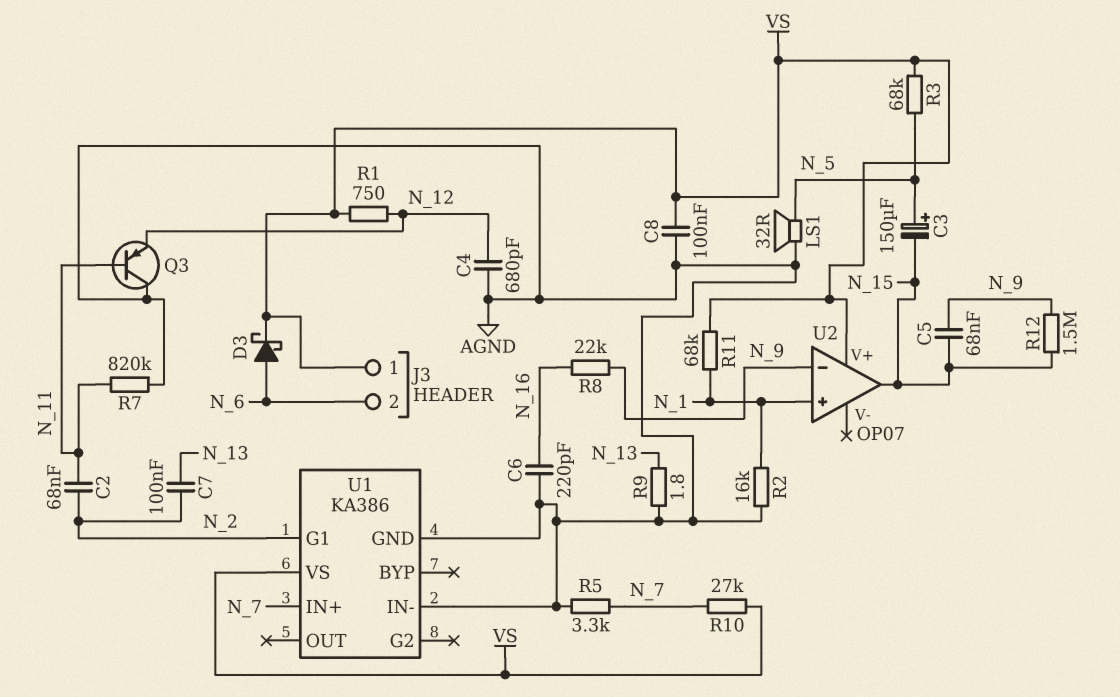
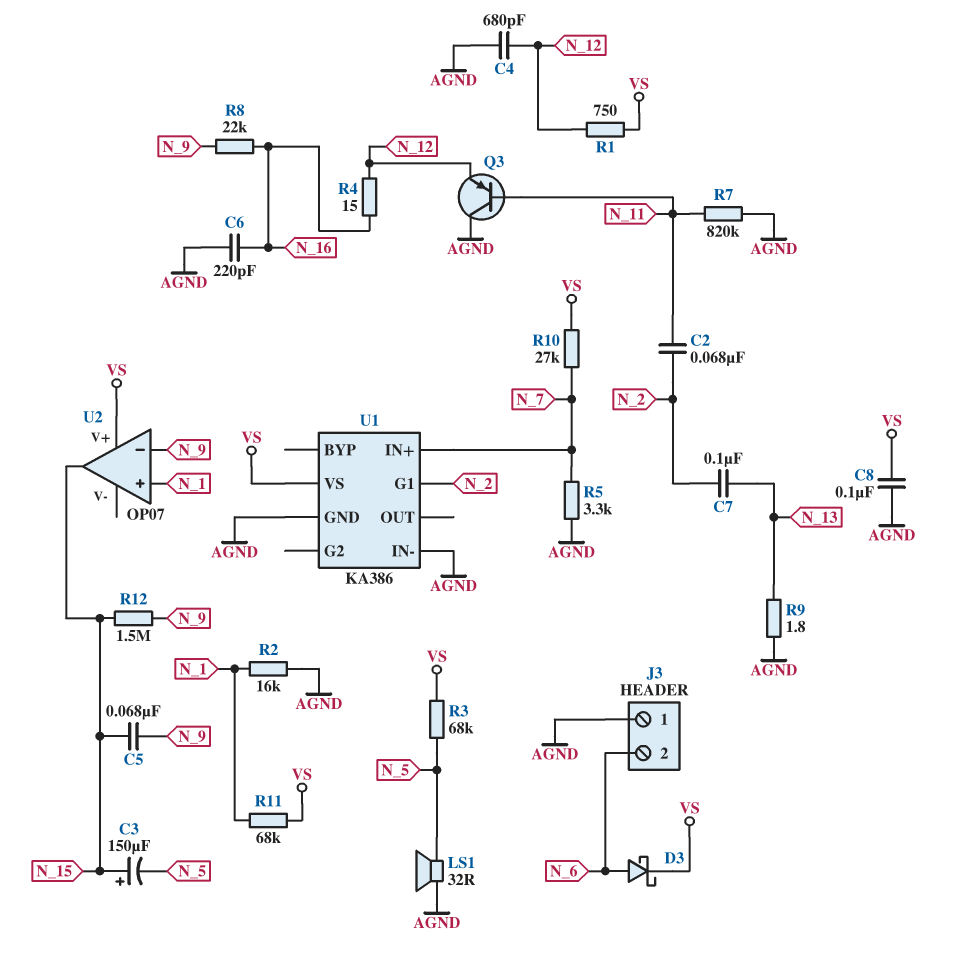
C3: 150uF (plus N_5, minus N_15) -> 150uF (plus N_15, minus N_5)
J3 pin 1: VS -> AGND
R4: none -> 15 (N_12, N_16)

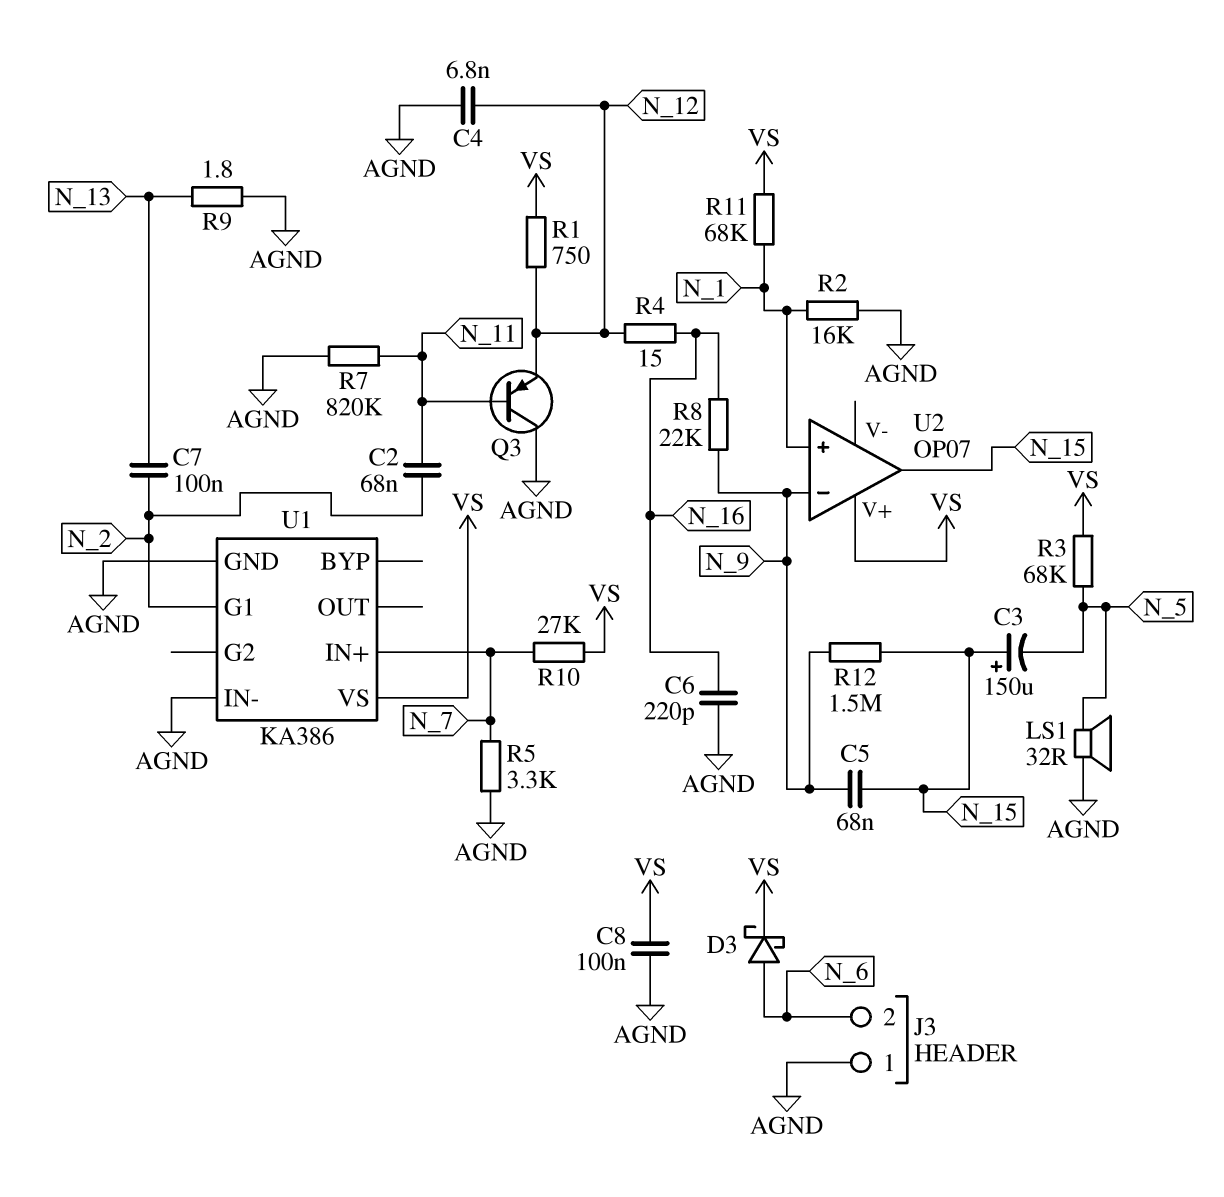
C4: 680pF (AGND, N_12) -> 6.8nF (AGND, N_12)

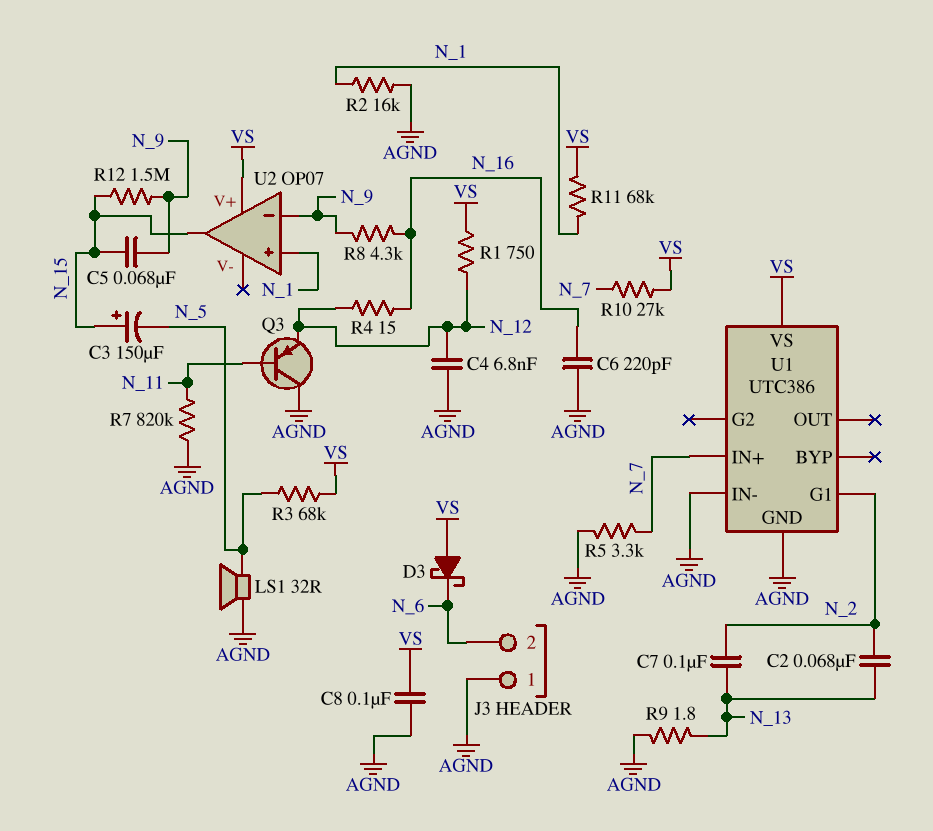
C2: 68nF (N_2, N_11) -> 68nF (N_2, N_13)
D3: schottky (A N_6, K VS) -> schottky (A VS, K N_6)
R8: 22k (N_9, N_16) -> 4.3k (N_9, N_16)
U1: KA386 -> UTC386

